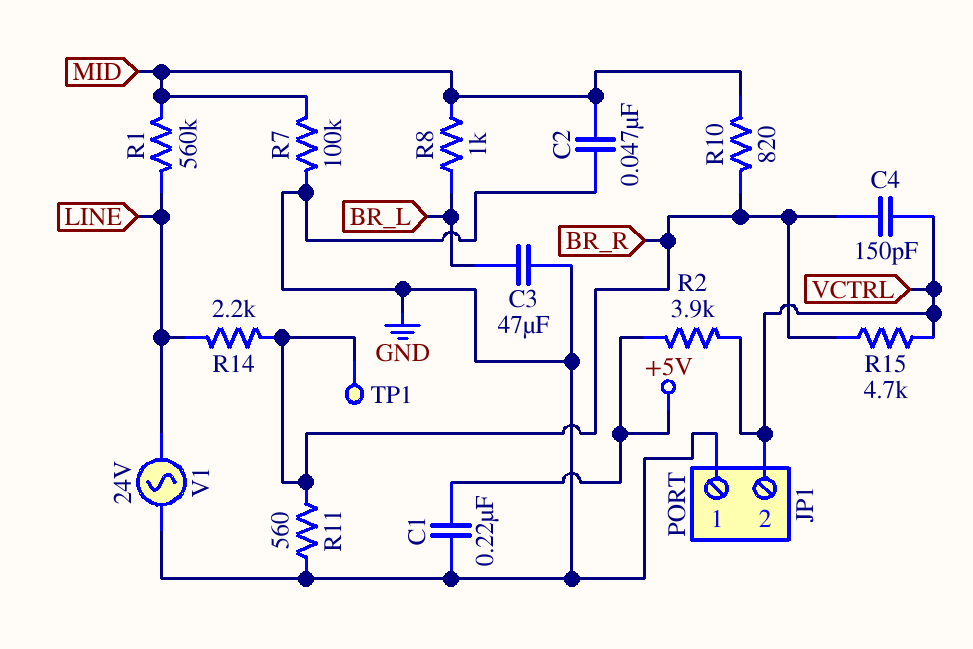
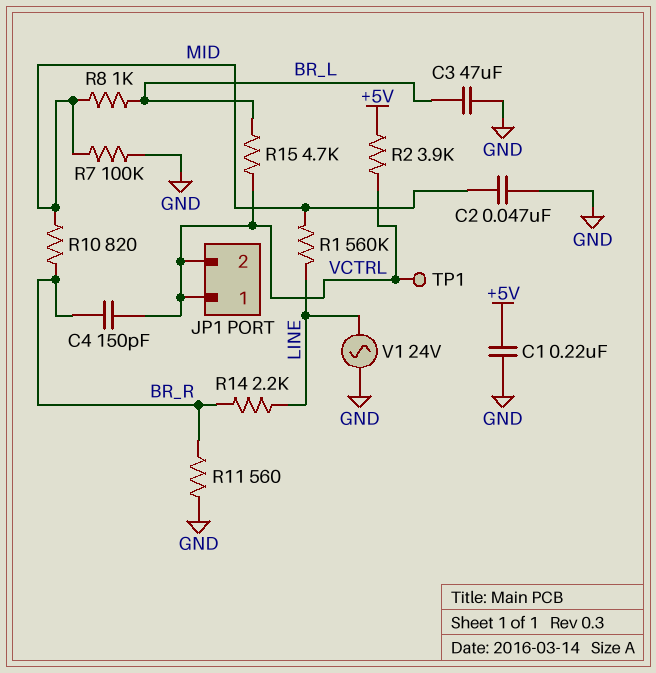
JP1 pin 1: GND -> VCTRL
R15: 4.7k (BR_R, VCTRL) -> 4.7k (BR_L, VCTRL)
TP1: test point (BR_R) -> test point (VCTRL)

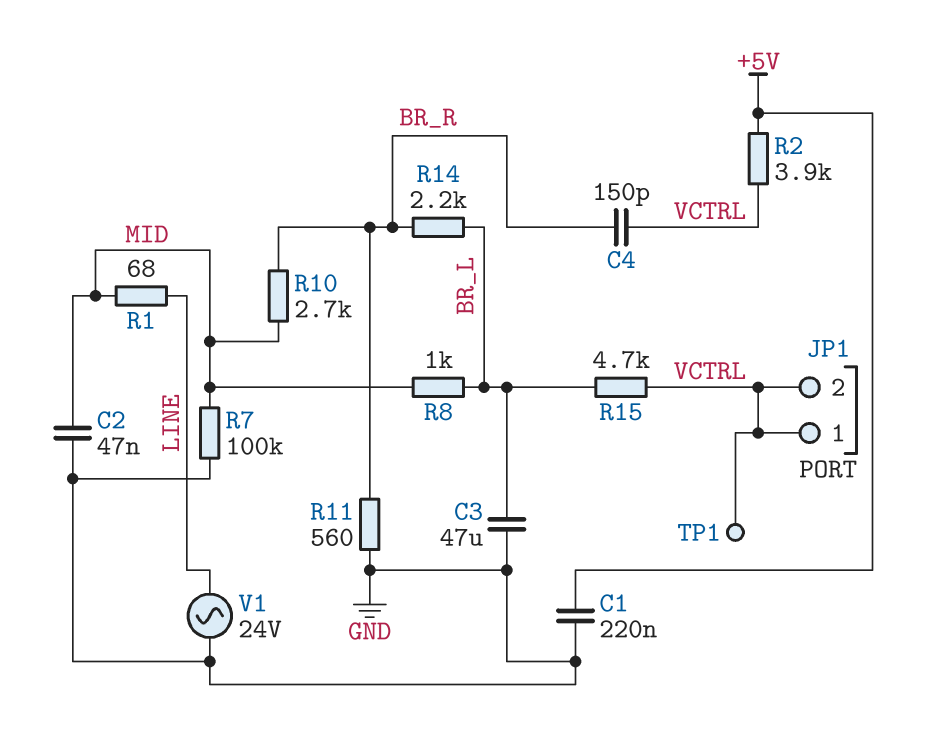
R1: 560k (LINE, MID) -> 68 (LINE, MID)
R10: 820 (BR_R, MID) -> 2.7k (BR_R, MID)
R14: 2.2k (BR_R, LINE) -> 2.2k (BR_L, BR_R)

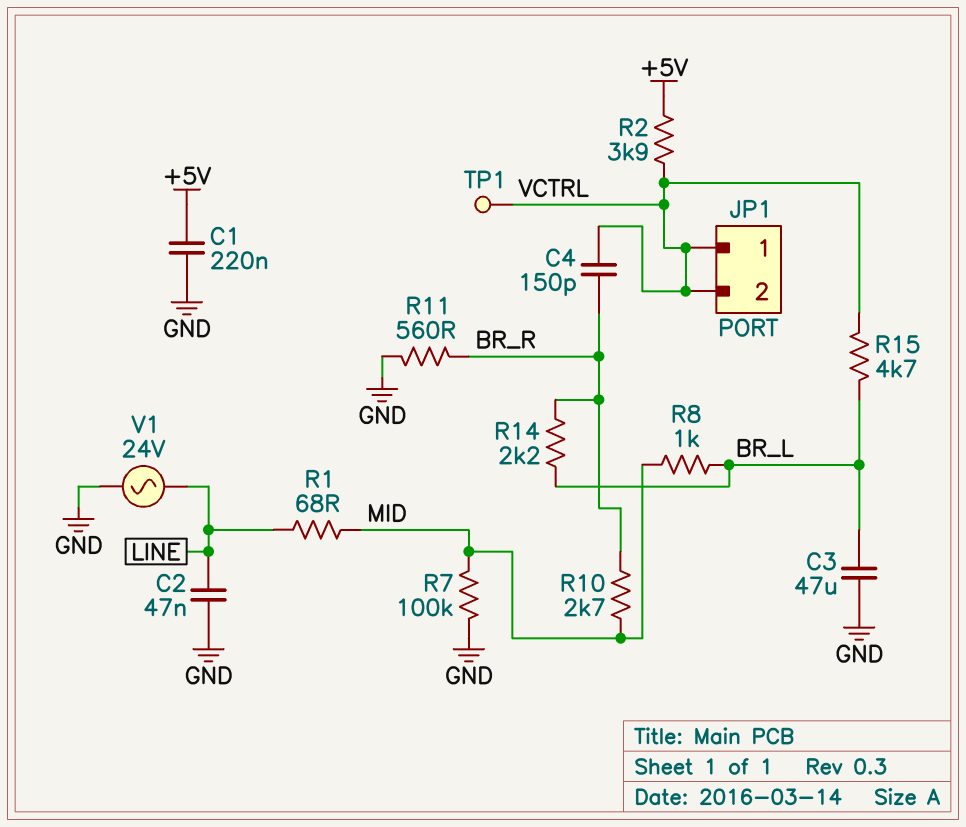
C2: 47nF (GND, MID) -> 47nF (GND, LINE)

